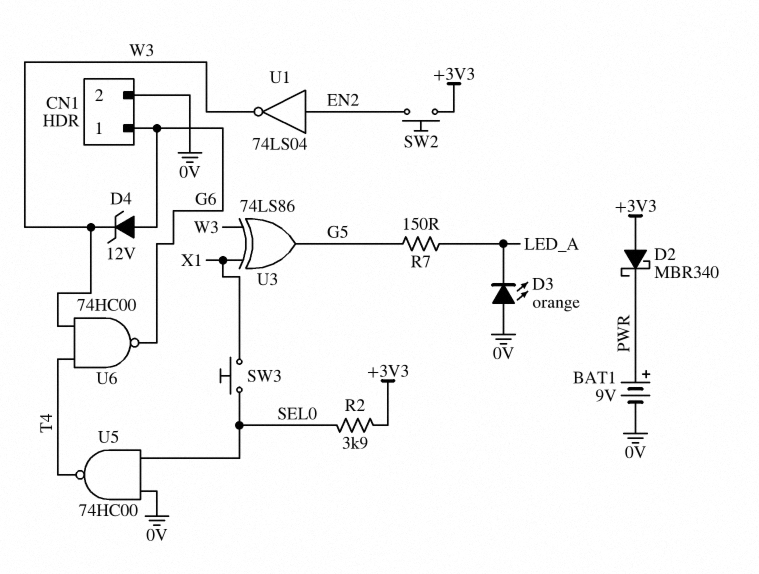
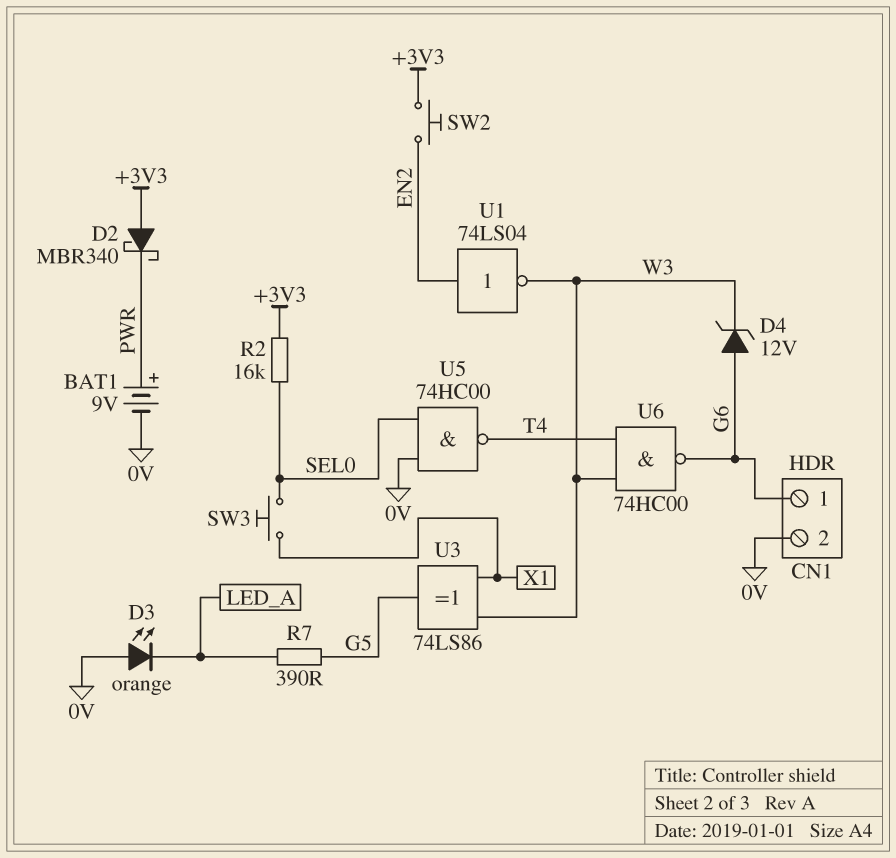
R2: 3.9k (+3V3, SEL0) -> 16k (+3V3, SEL0)
R7: 150 (G5, LED_A) -> 390 (G5, LED_A)

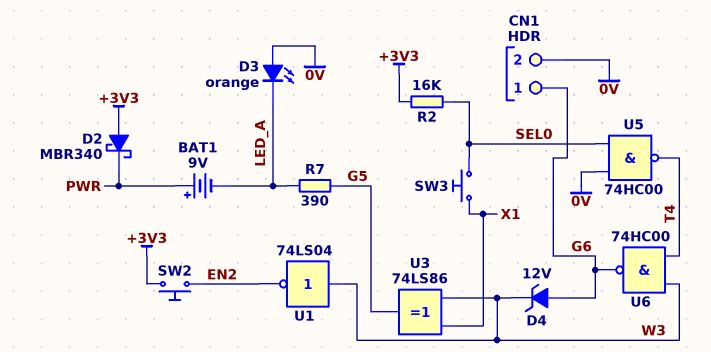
BAT1: 9V (plus PWR, minus 0V) -> 9V (plus PWR, minus LED_A)
U1: NOT 74LS04 (in EN2, out W3) -> NOT 74LS04 (in W3, out EN2)

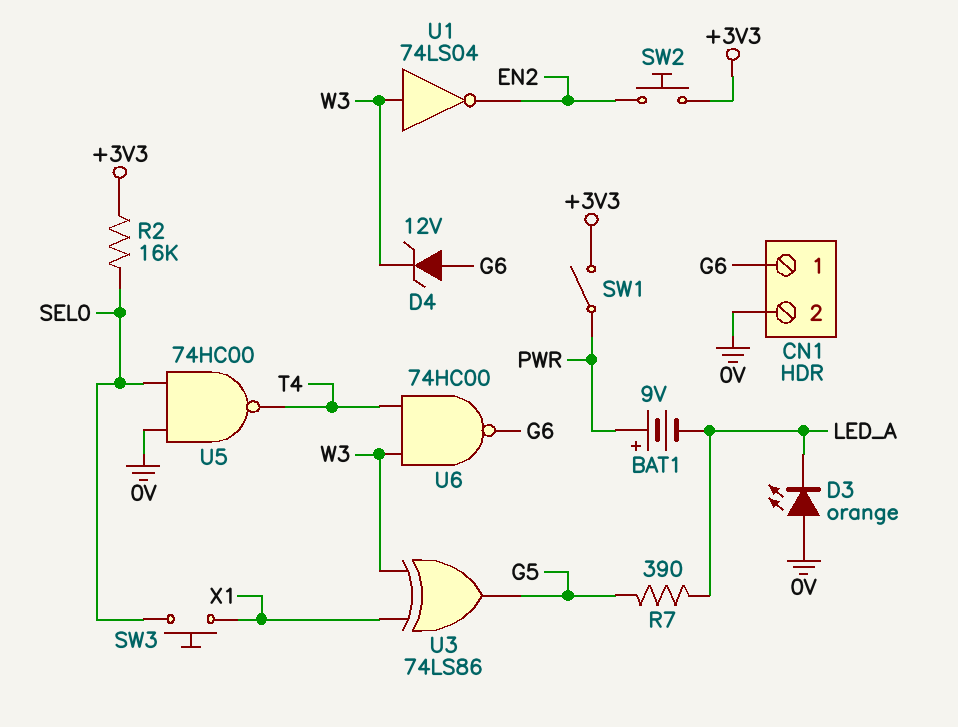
D2: schottky MBR340 (A +3V3, K PWR) -> none
SW1: none -> switch (+3V3, PWR)

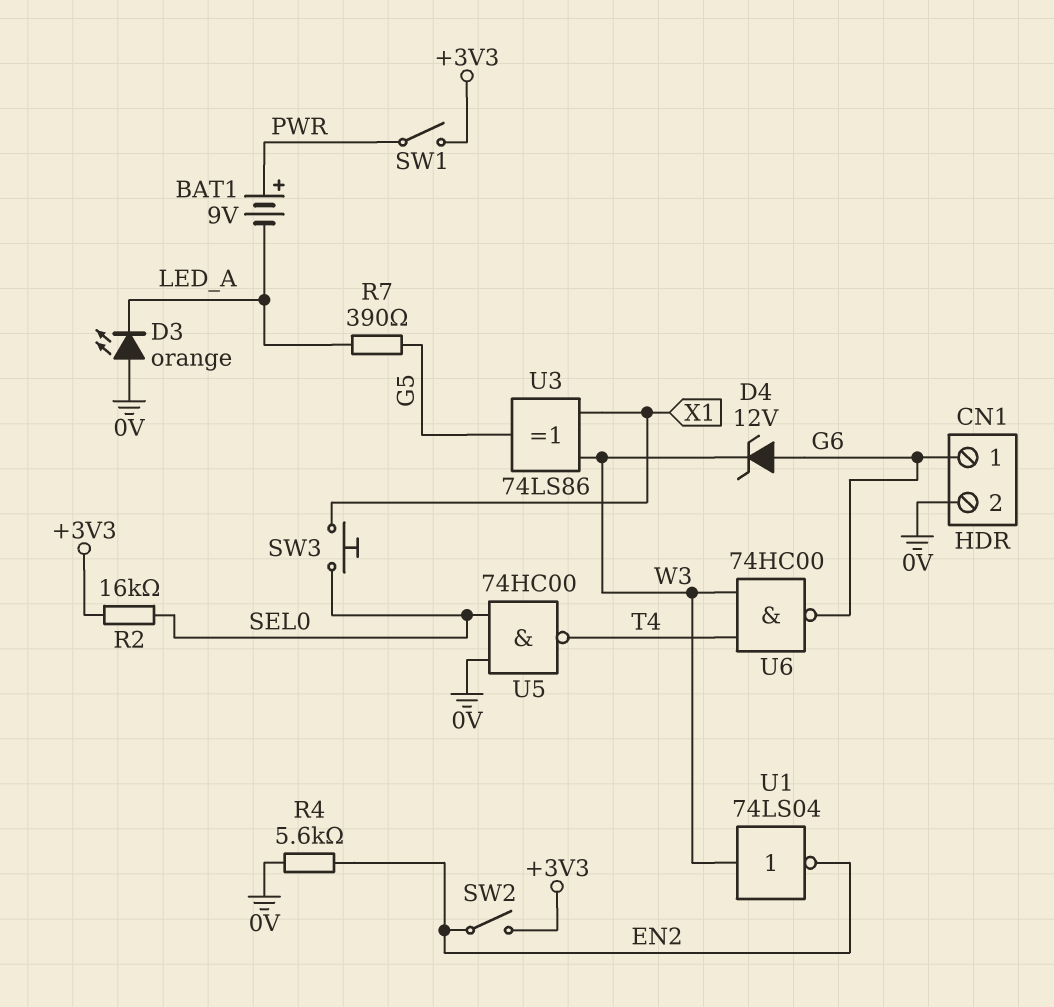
R4: none -> 5.6k (0V, EN2)
SW2: button (+3V3, EN2) -> switch (+3V3, EN2)

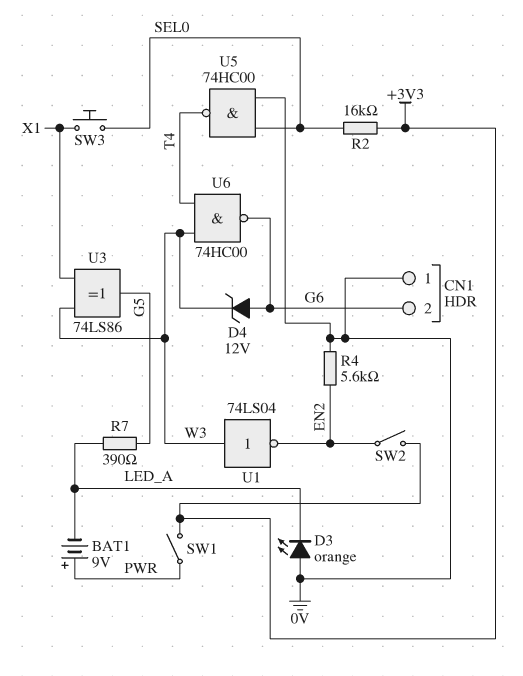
CN1 pin 1: G6 -> 0V
CN1 pin 2: 0V -> G6

